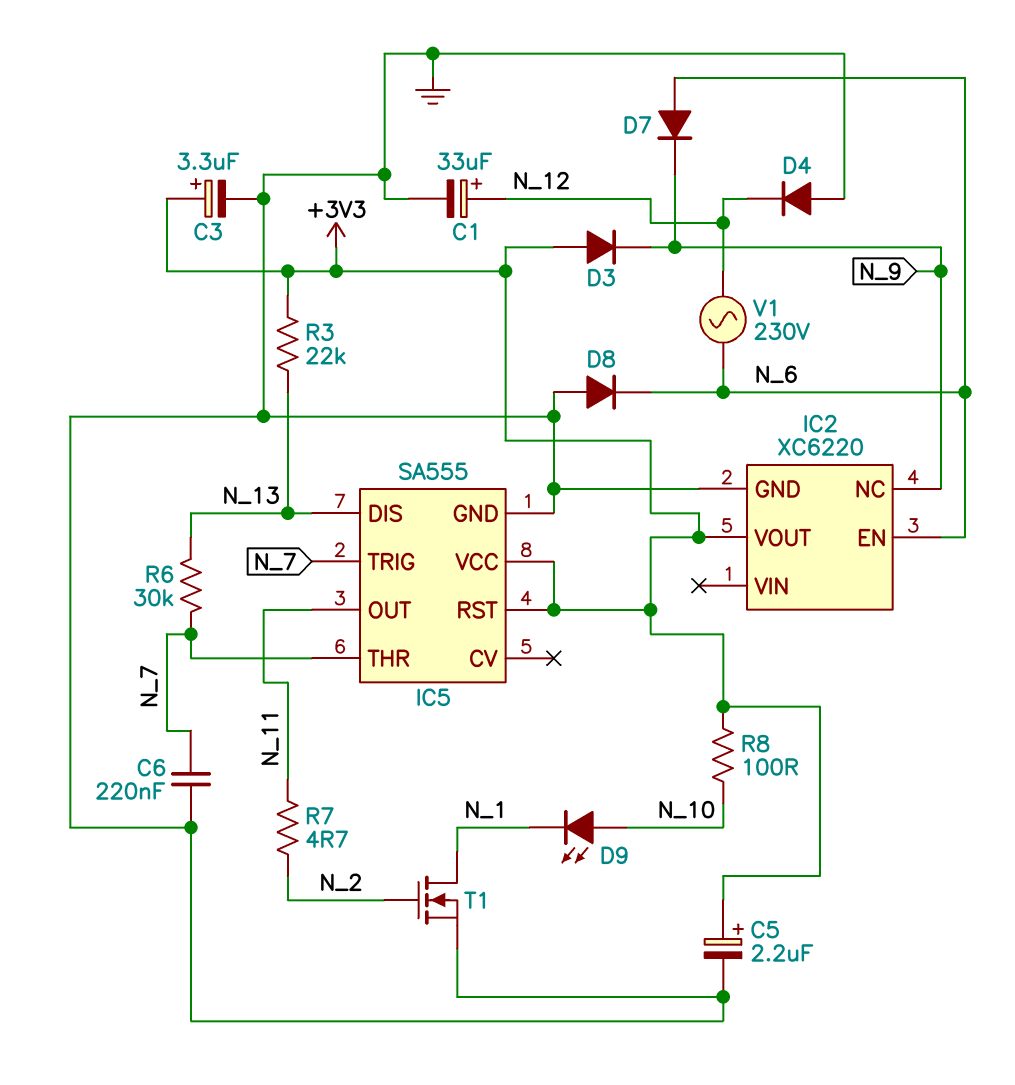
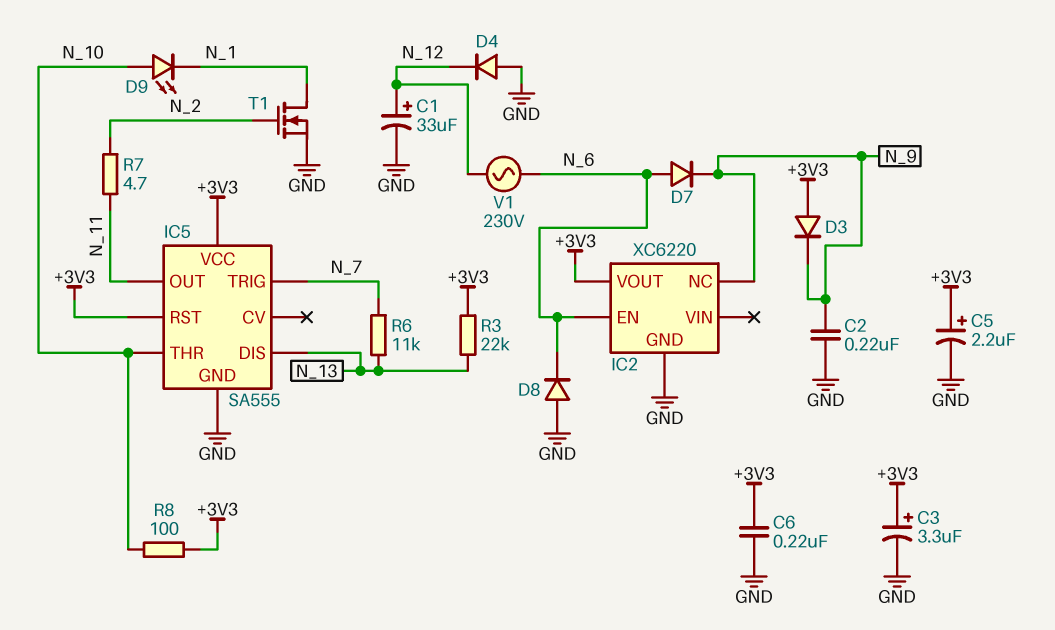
C2: none -> 220nF (GND, N_9)
C6: 220nF (GND, N_7) -> 220nF (+3V3, GND)
IC5 pin THR: N_7 -> N_10
R6: 30k (N_7, N_13) -> 11k (N_7, N_13)

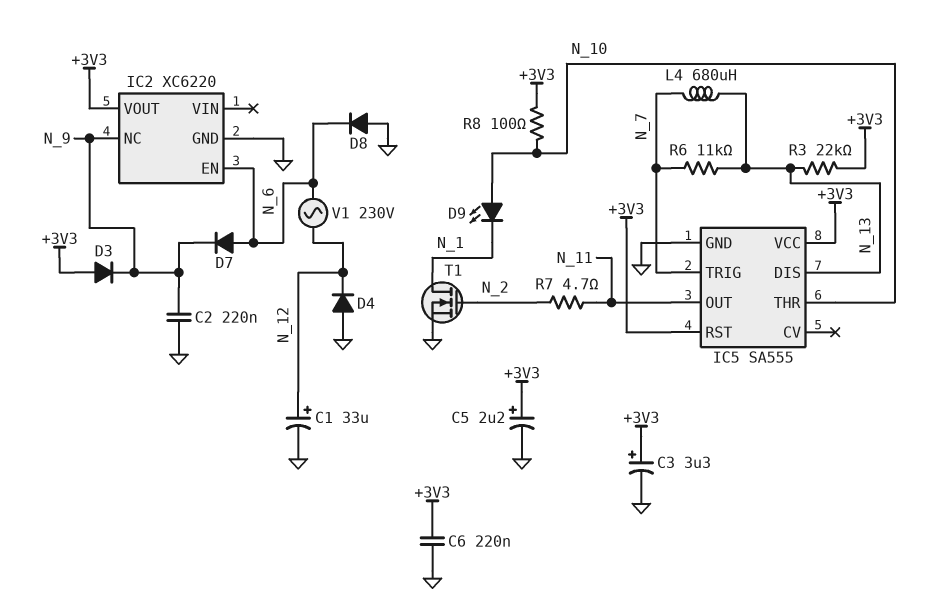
L4: none -> 680uH (N_7, N_13)

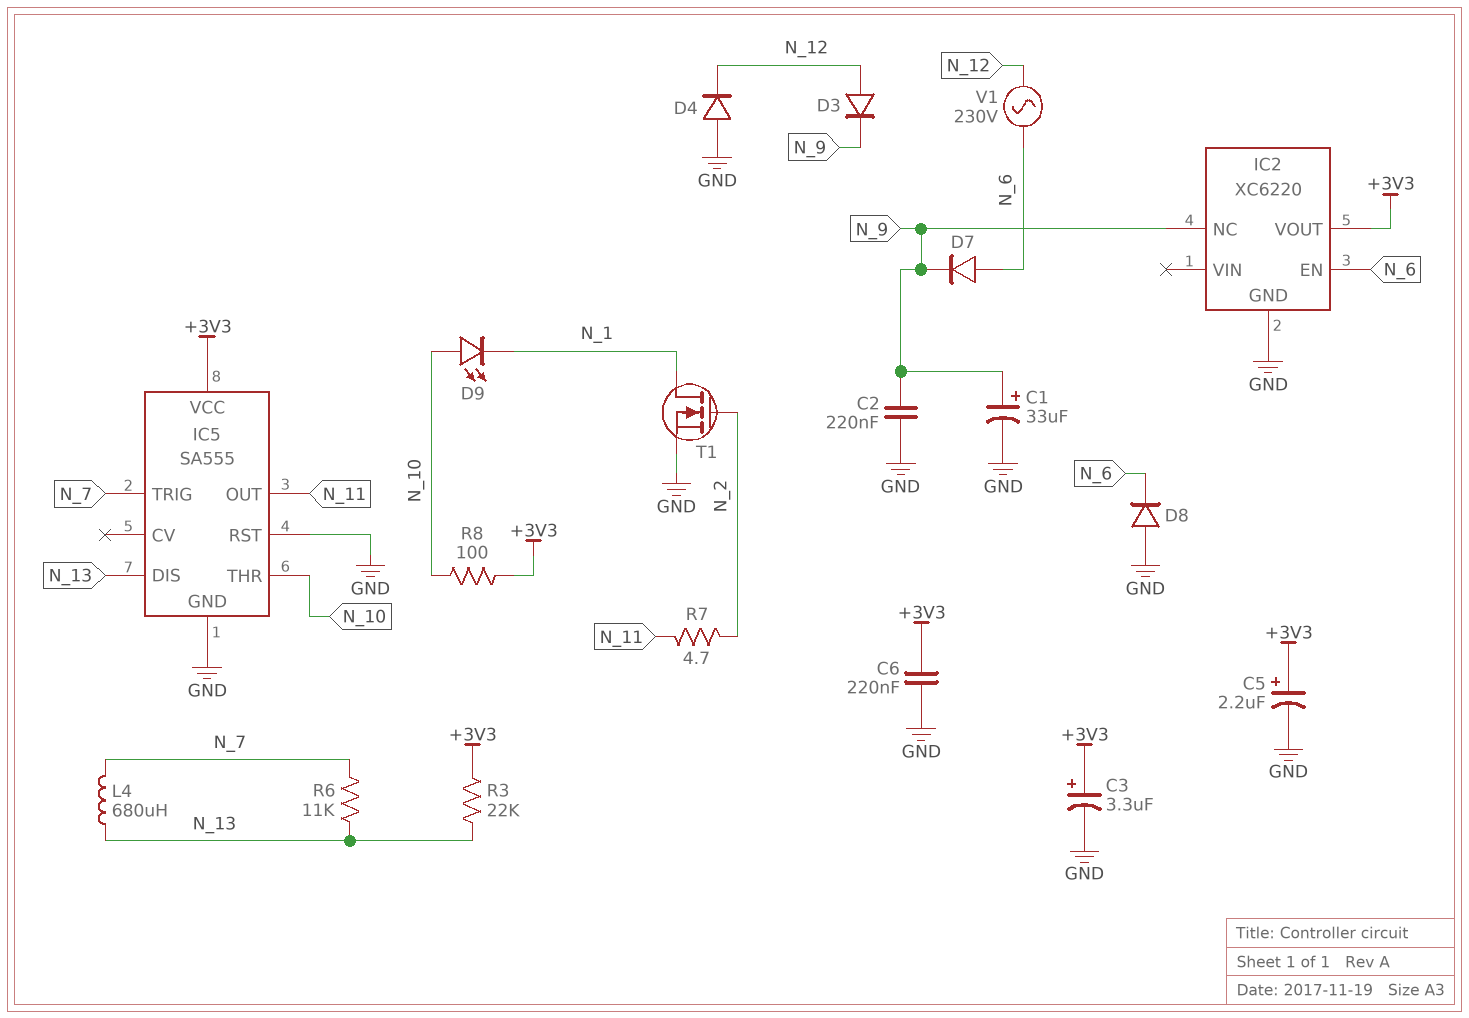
C1: 33uF (plus N_12, minus GND) -> 33uF (plus N_9, minus GND)
D3: diode (A +3V3, K N_9) -> diode (A N_12, K N_9)
IC5 pin RST: +3V3 -> GND

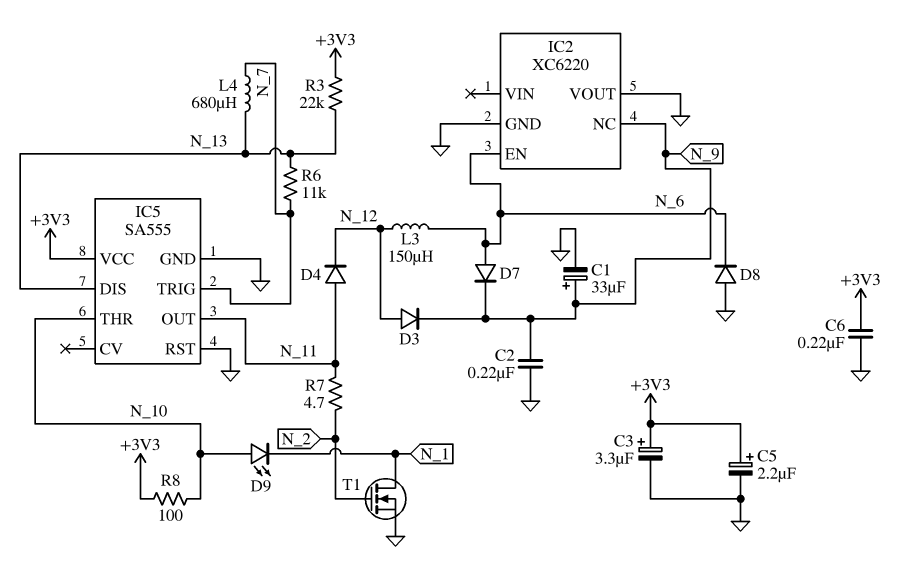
D4: diode (A GND, K N_12) -> diode (A N_11, K N_12)
IC2 pin VOUT: +3V3 -> GND
L3: none -> 150uH (N_6, N_12)
V1: AC 230V (N_6, N_12) -> none

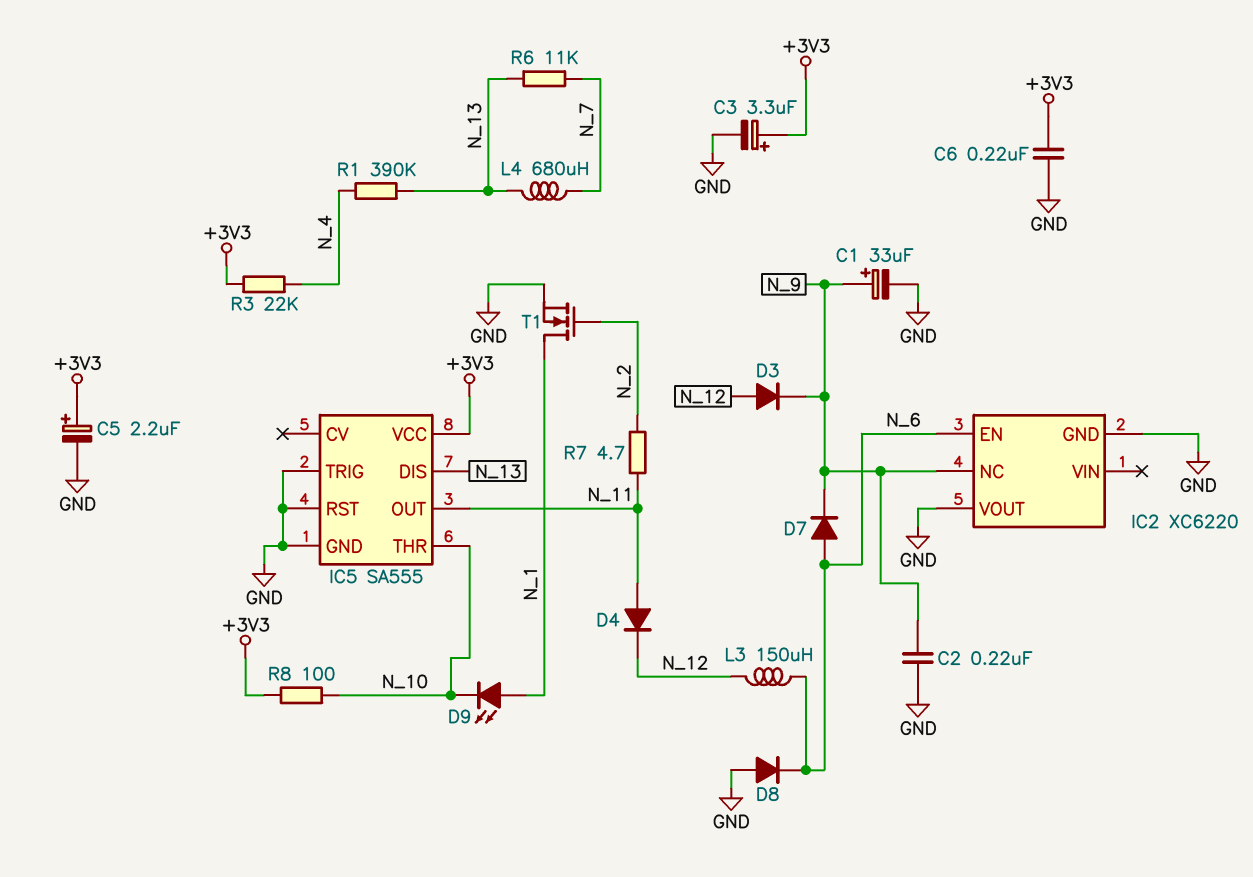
D9: LED (A N_10, K N_1) -> LED (A N_1, K N_10)
IC5 pin TRIG: N_7 -> GND
R1: none -> 390k (N_4, N_13)
R3: 22k (+3V3, N_13) -> 22k (+3V3, N_4)

